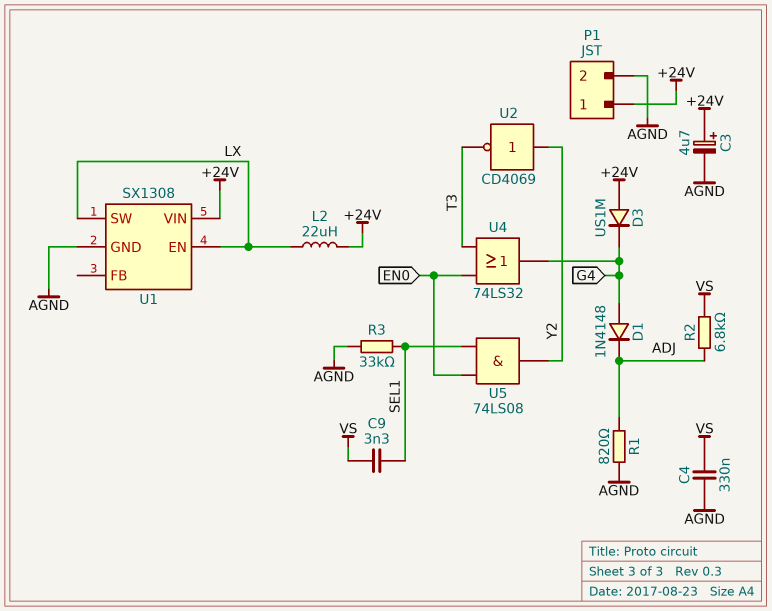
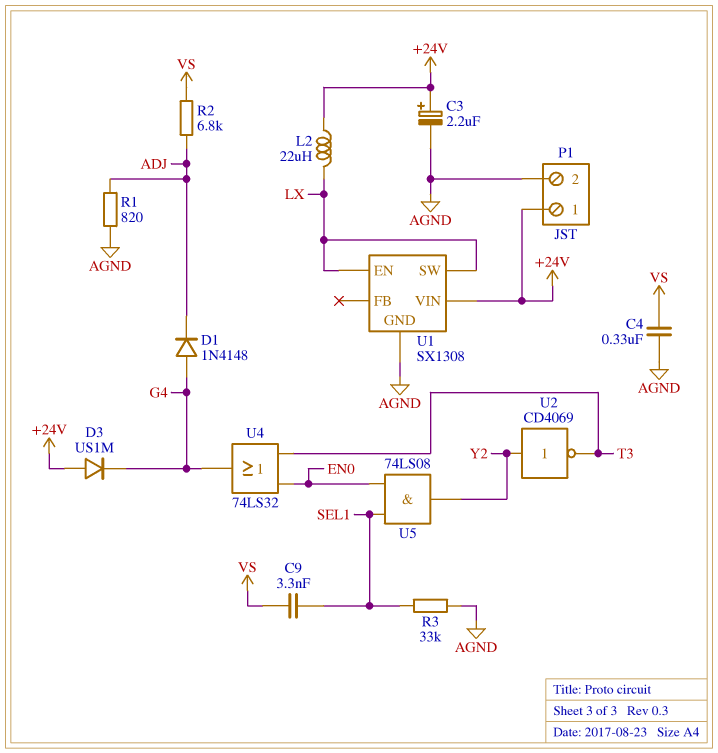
C3: 4.7uF (plus +24V, minus AGND) -> 2.2uF (plus +24V, minus AGND)

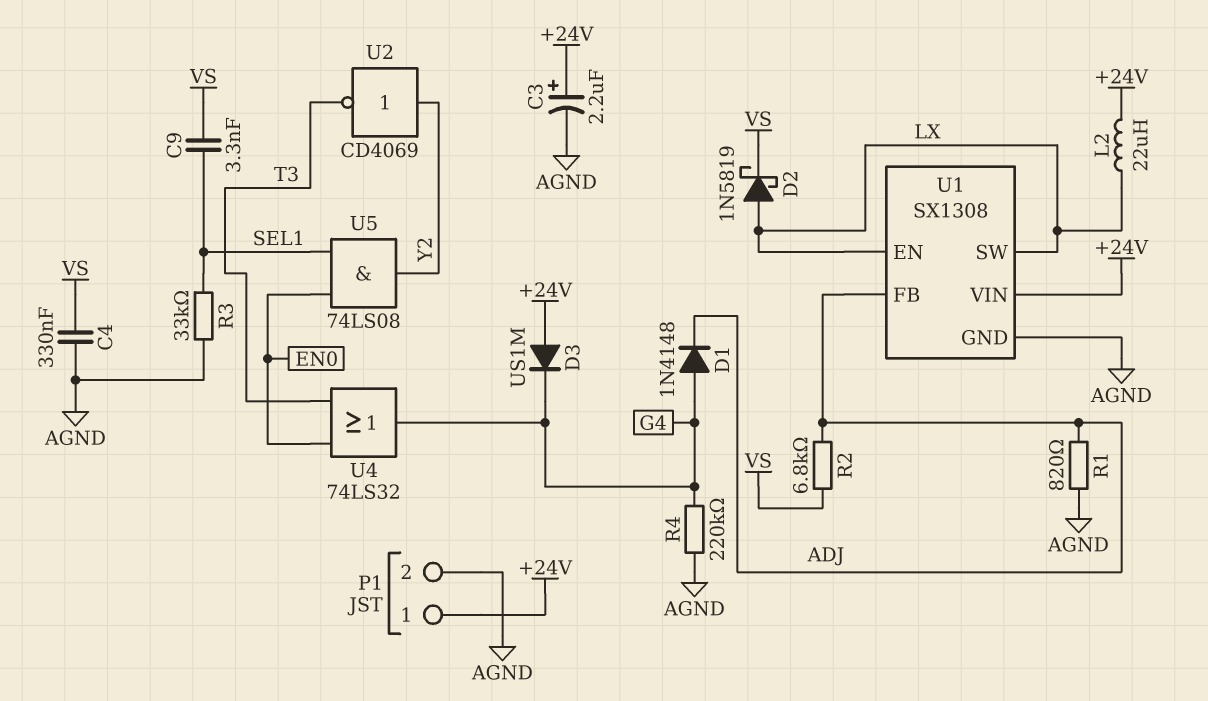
D2: none -> schottky 1N5819 (A LX, K VS)
R4: none -> 220k (AGND, G4)
U1 pin FB: none -> ADJ

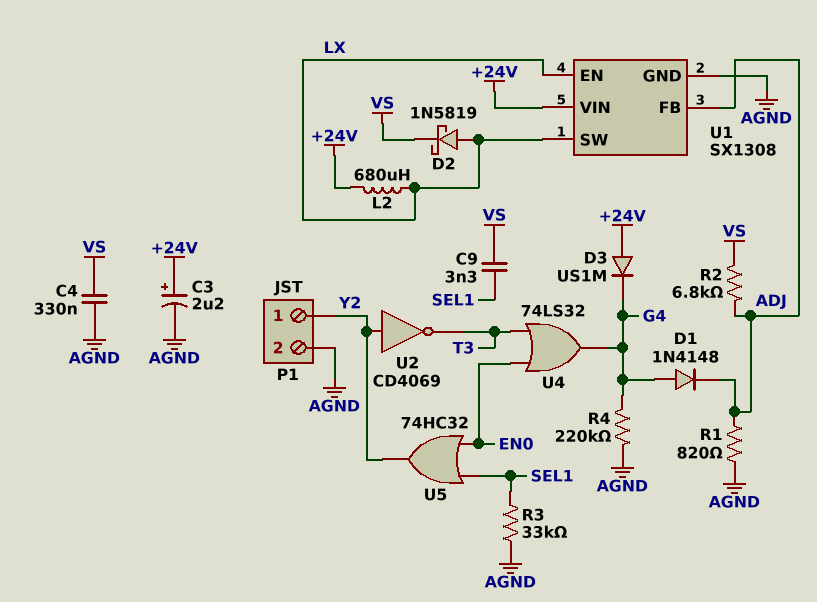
L2: 22uH (+24V, LX) -> 680uH (+24V, LX)
P1 pin 1: +24V -> Y2
U5: AND 74LS08 (in EN0, in SEL1, out Y2) -> OR 74HC32 (in EN0, in SEL1, out Y2)

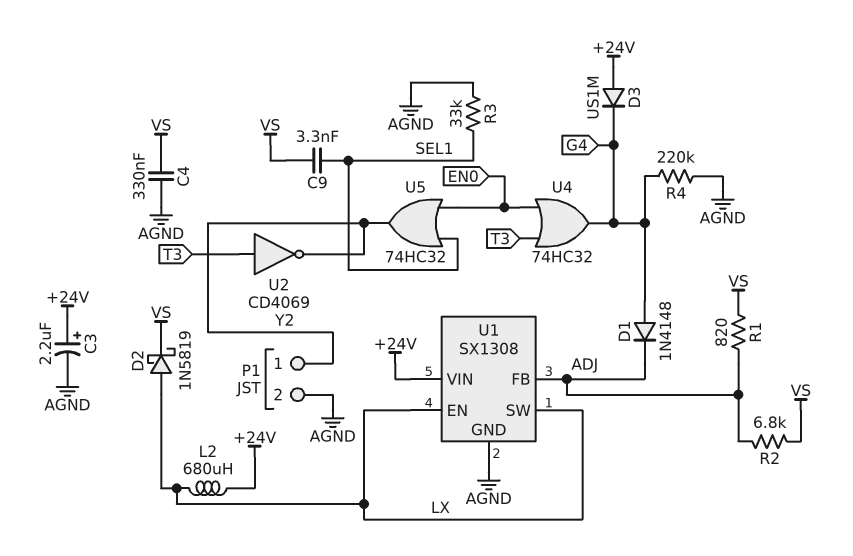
R1: 820 (ADJ, AGND) -> 820 (ADJ, VS)
U2: NOT CD4069 (in Y2, out T3) -> NOT CD4069 (in T3, out Y2)
U4: OR 74LS32 (in EN0, in T3, out G4) -> OR 74HC32 (in EN0, in T3, out G4)

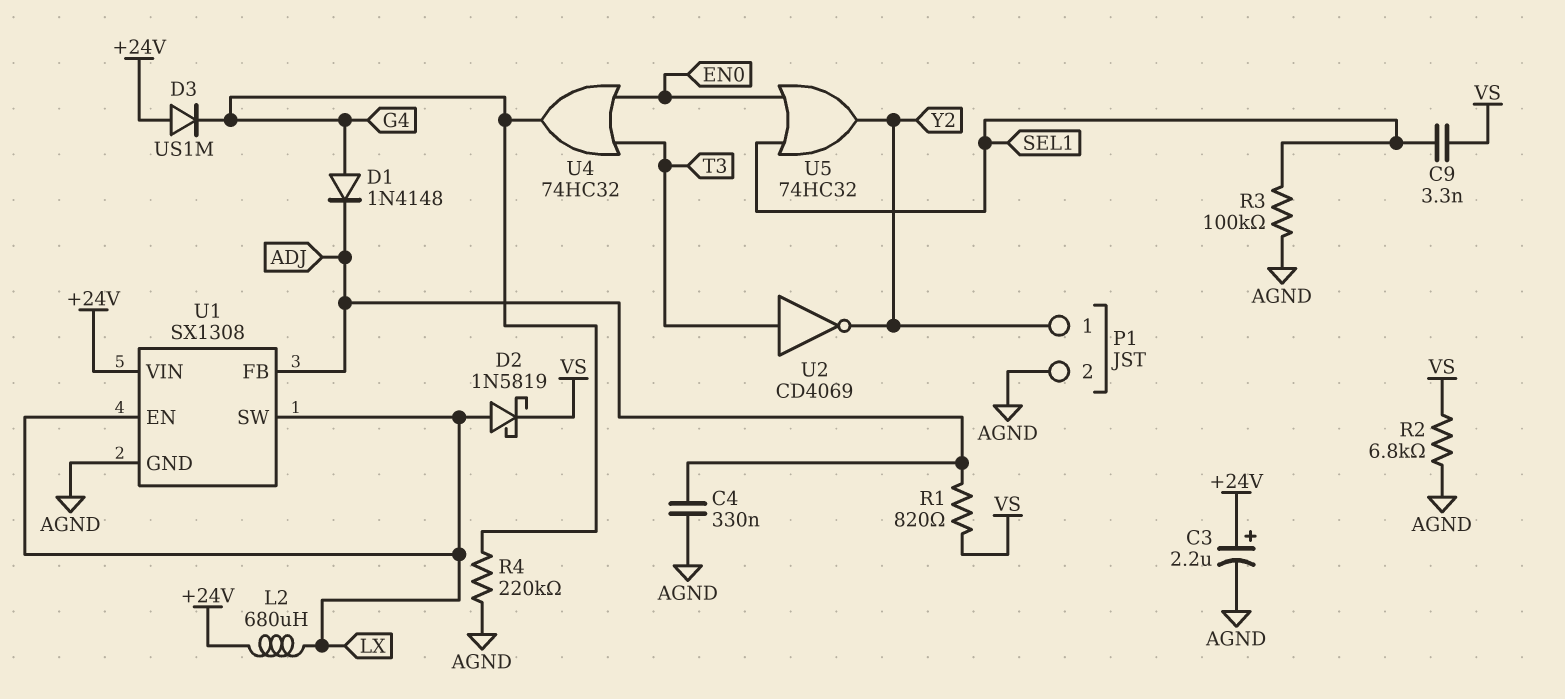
C4: 330nF (AGND, VS) -> 330nF (ADJ, AGND)
R2: 6.8k (ADJ, VS) -> 6.8k (AGND, VS)
R3: 33k (AGND, SEL1) -> 100k (AGND, SEL1)

